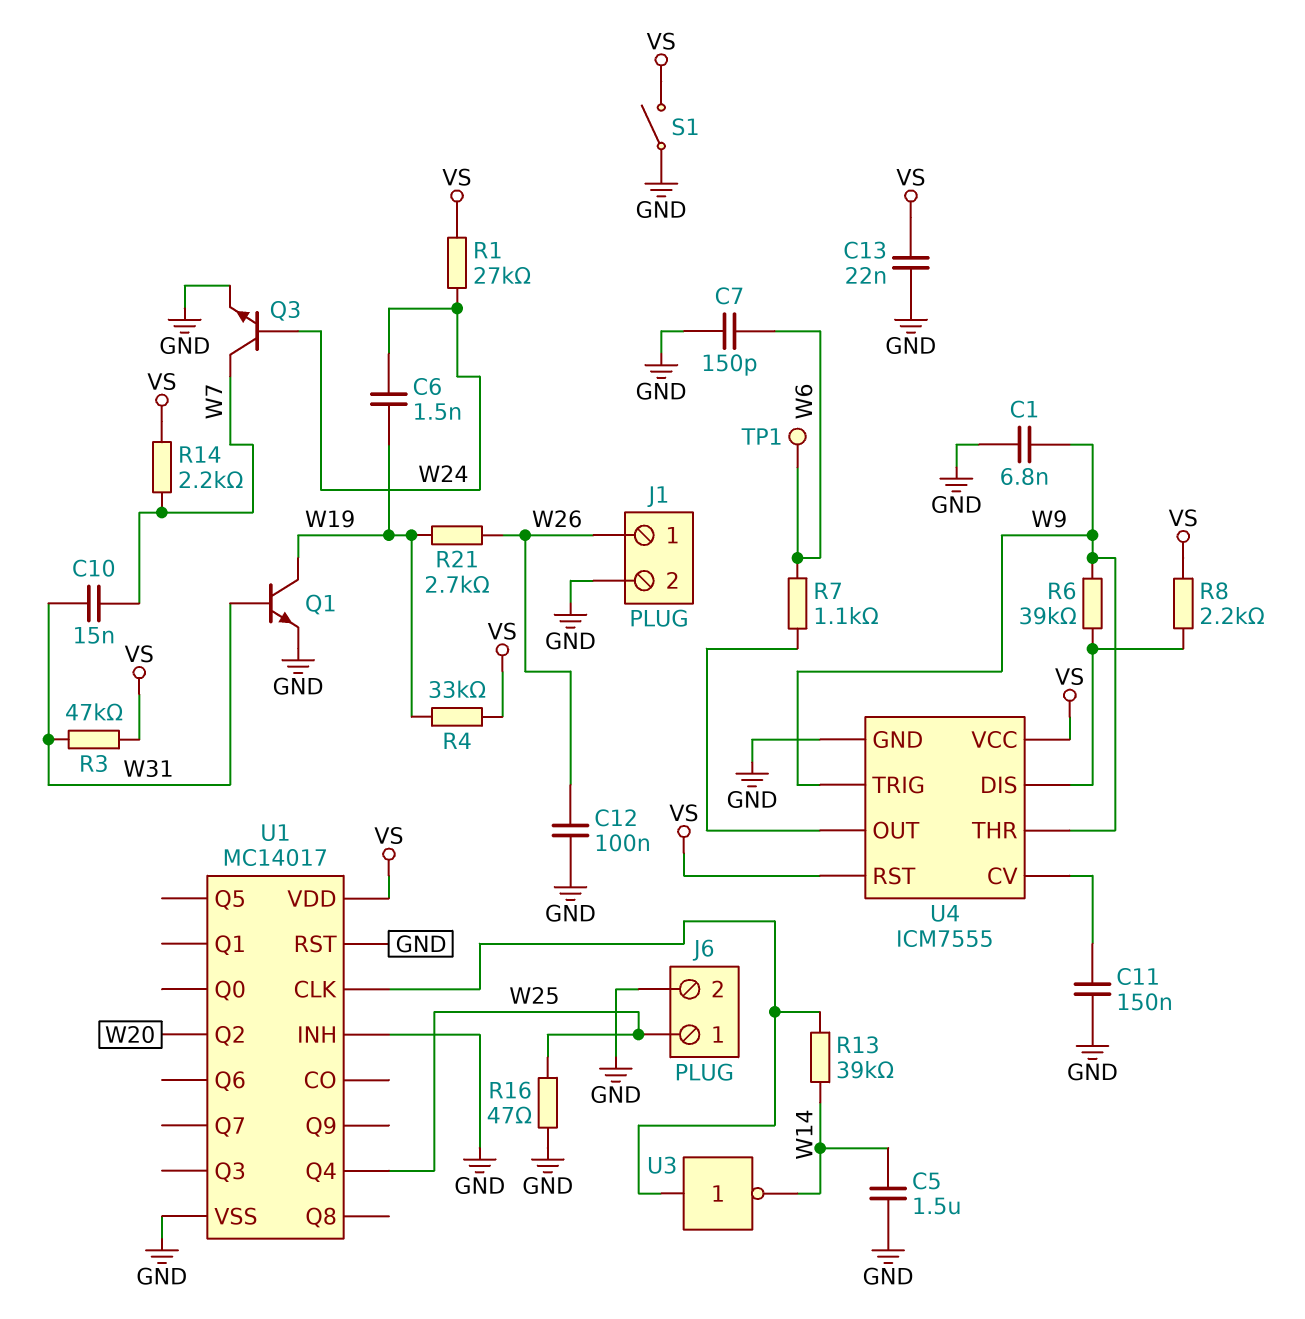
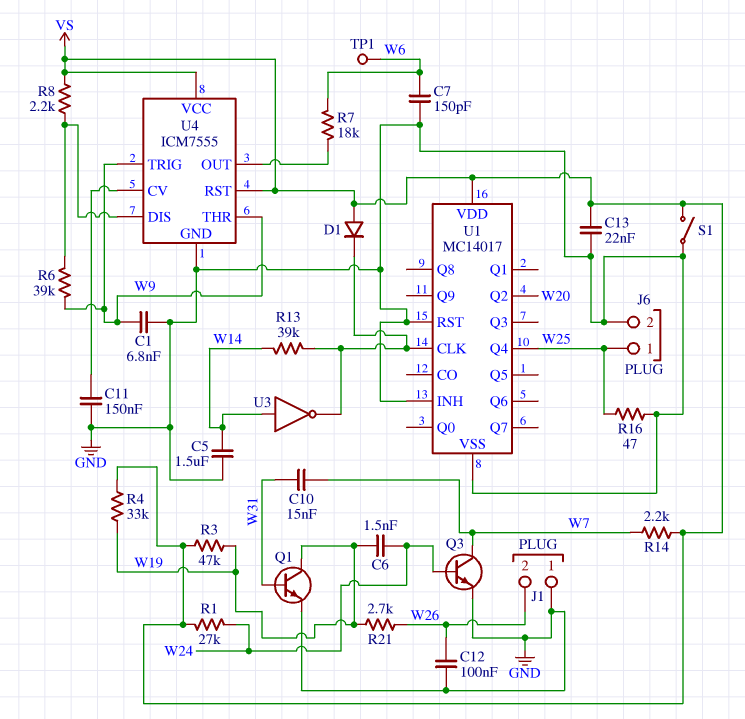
D1: none -> diode (A VS, K U1/CLK)
J1 pin 1: W26 -> GND
J1 pin 2: GND -> W26
R3: 47k (VS, W31) -> 47k (VS, W19)
R7: 1.1k (U4/OUT, W6) -> 18k (U4/OUT, W6)
U3: NOT (in U1/CLK, out W14) -> NOT (in W14, out U1/CLK)

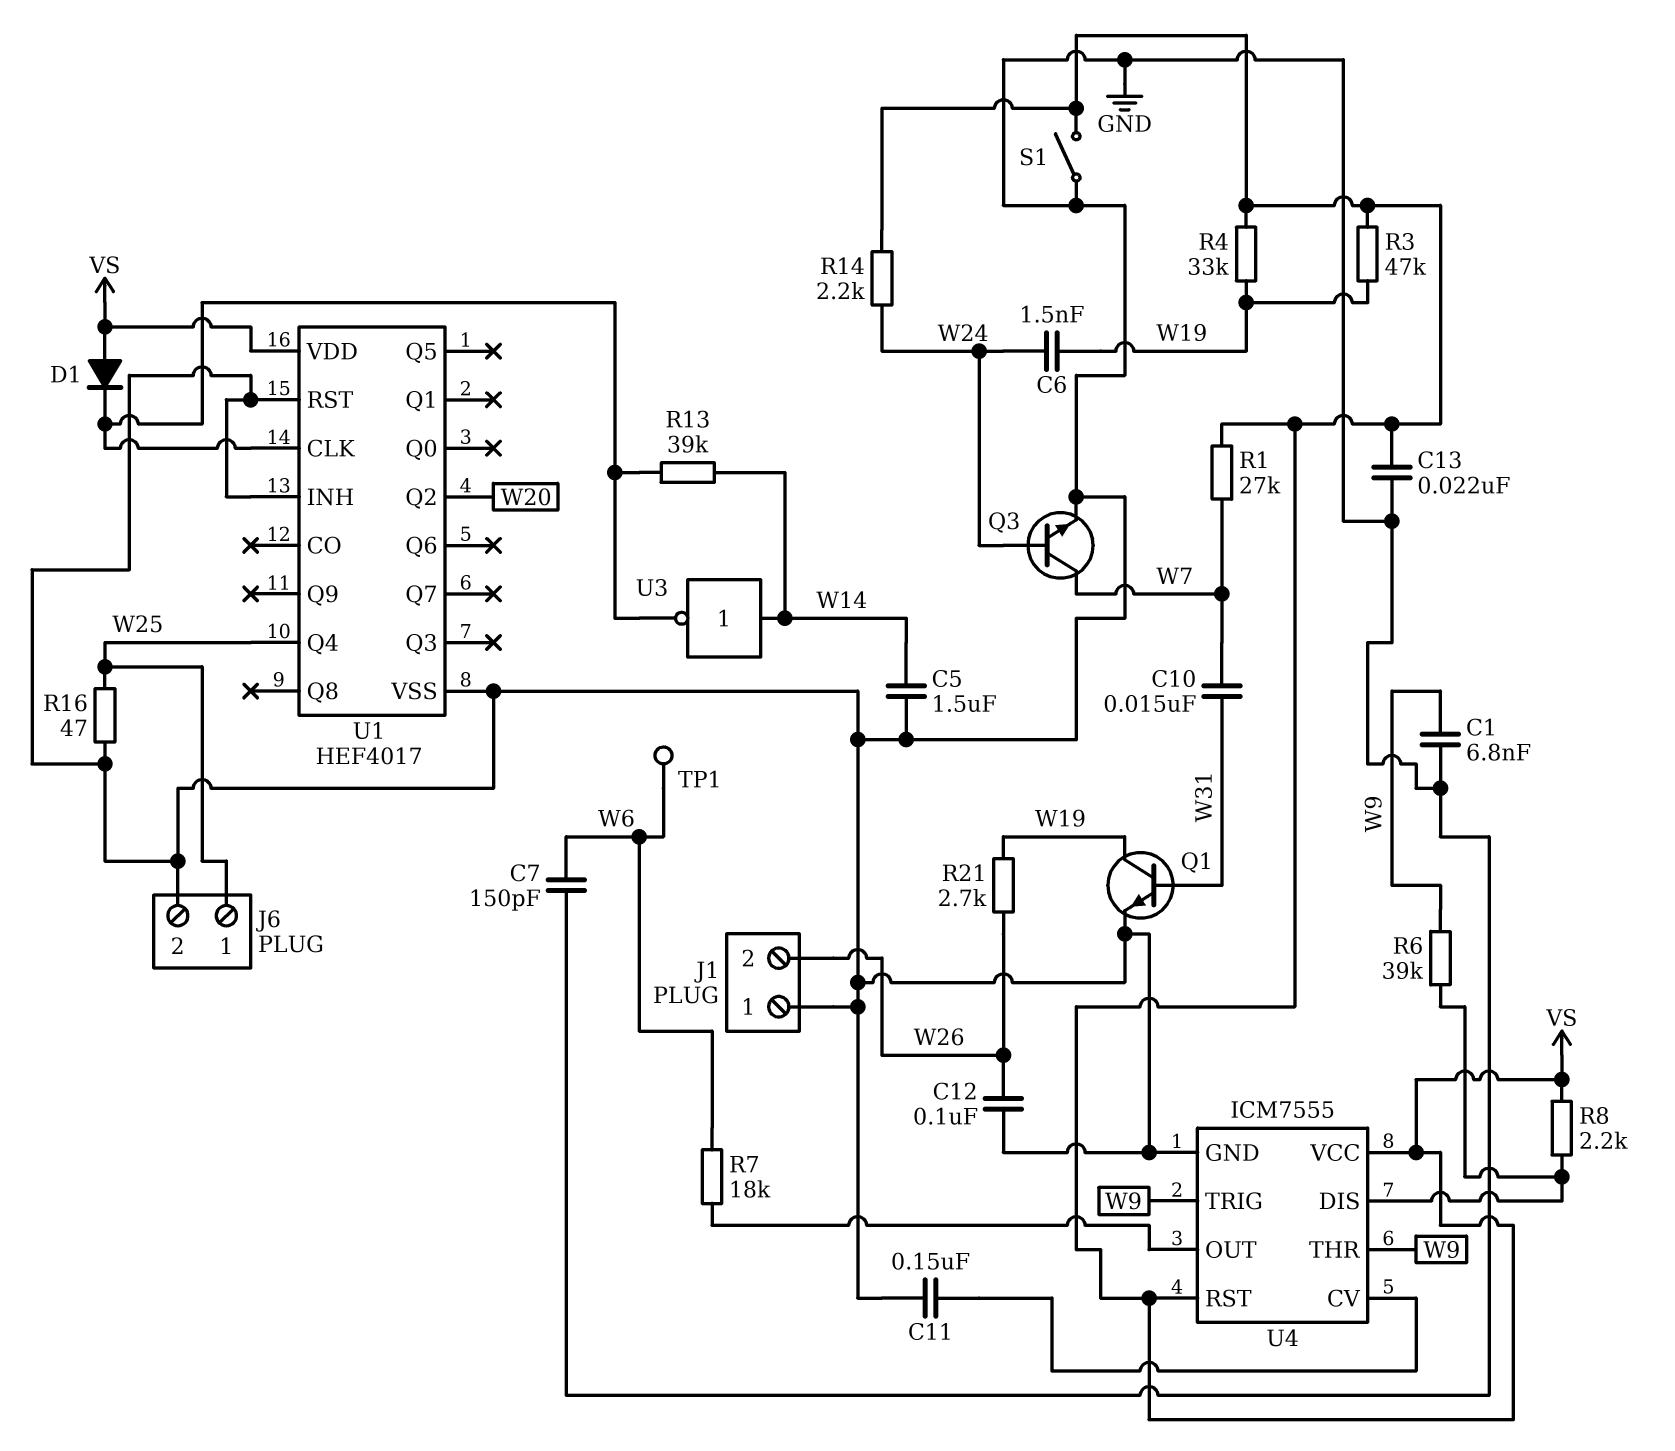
R1: 27k (VS, W24) -> 27k (VS, W7)
R14: 2.2k (VS, W7) -> 2.2k (VS, W24)
U1: MC14017 -> HEF4017

